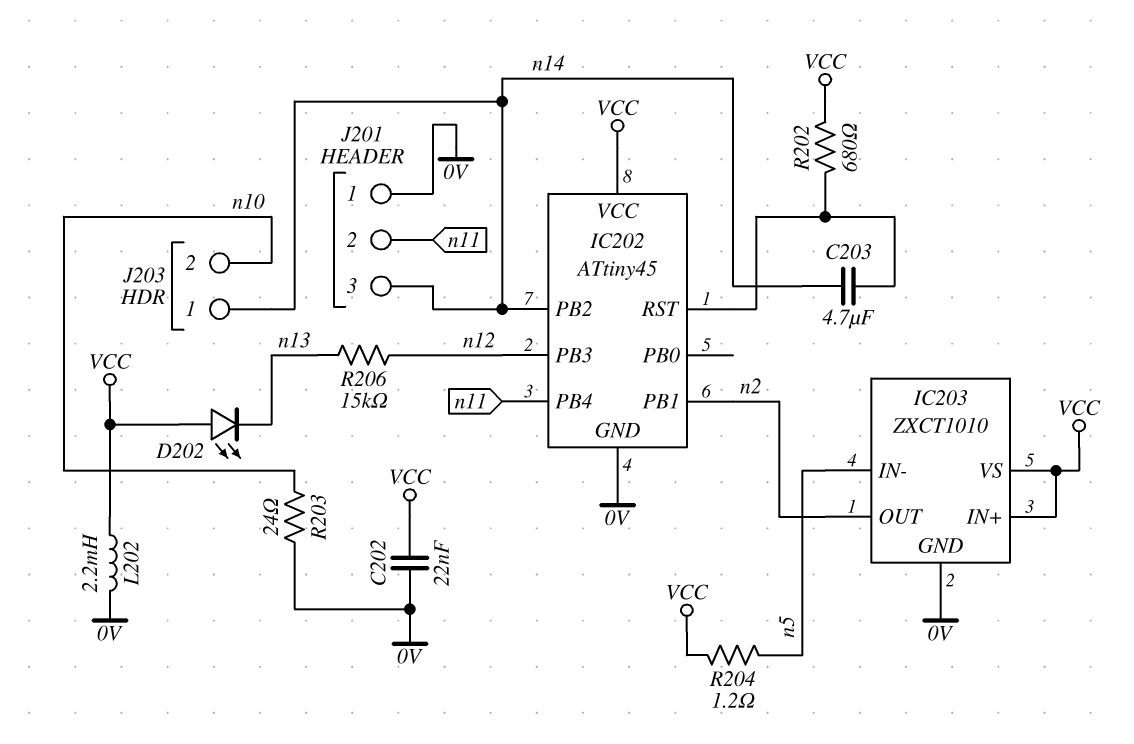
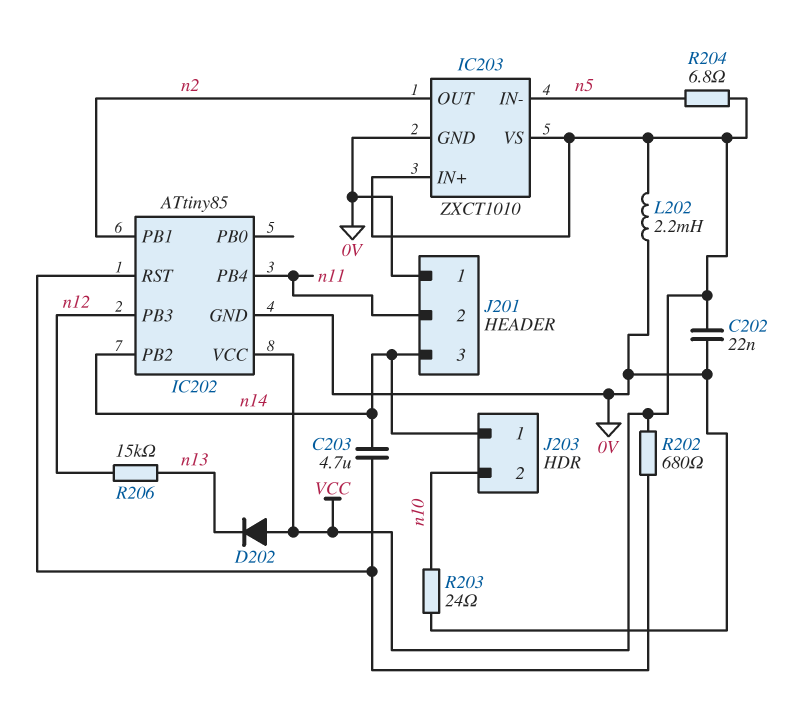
D202: LED (A VCC, K n13) -> diode (A VCC, K n13)
IC202: ATtiny45 -> ATtiny85
R204: 1.2 (VCC, n5) -> 6.8 (VCC, n5)

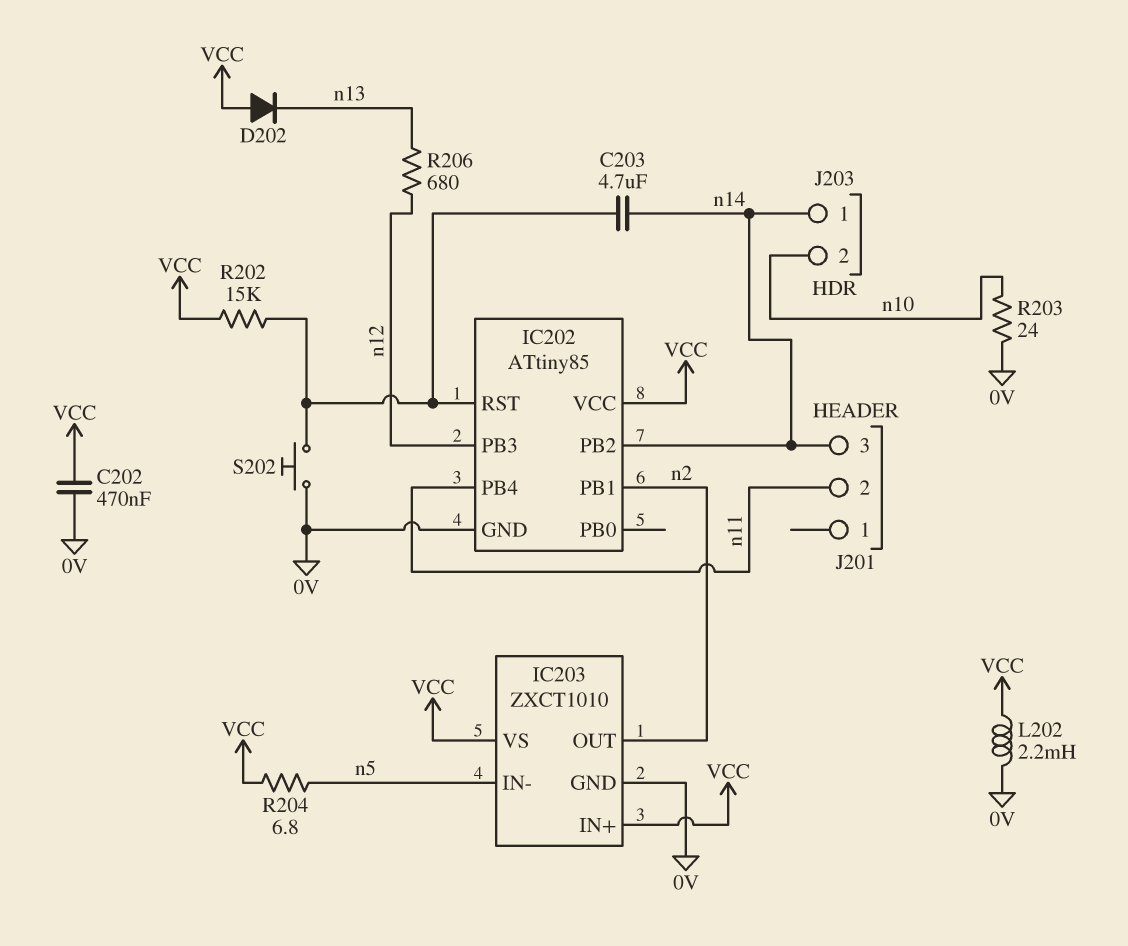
C202: 22nF (0V, VCC) -> 470nF (0V, VCC)
J201 pin 1: 0V -> none
R202: 680 (IC202/RST, VCC) -> 15k (IC202/RST, VCC)
R206: 15k (n12, n13) -> 680 (n12, n13)
S202: none -> button (0V, IC202/RST)

